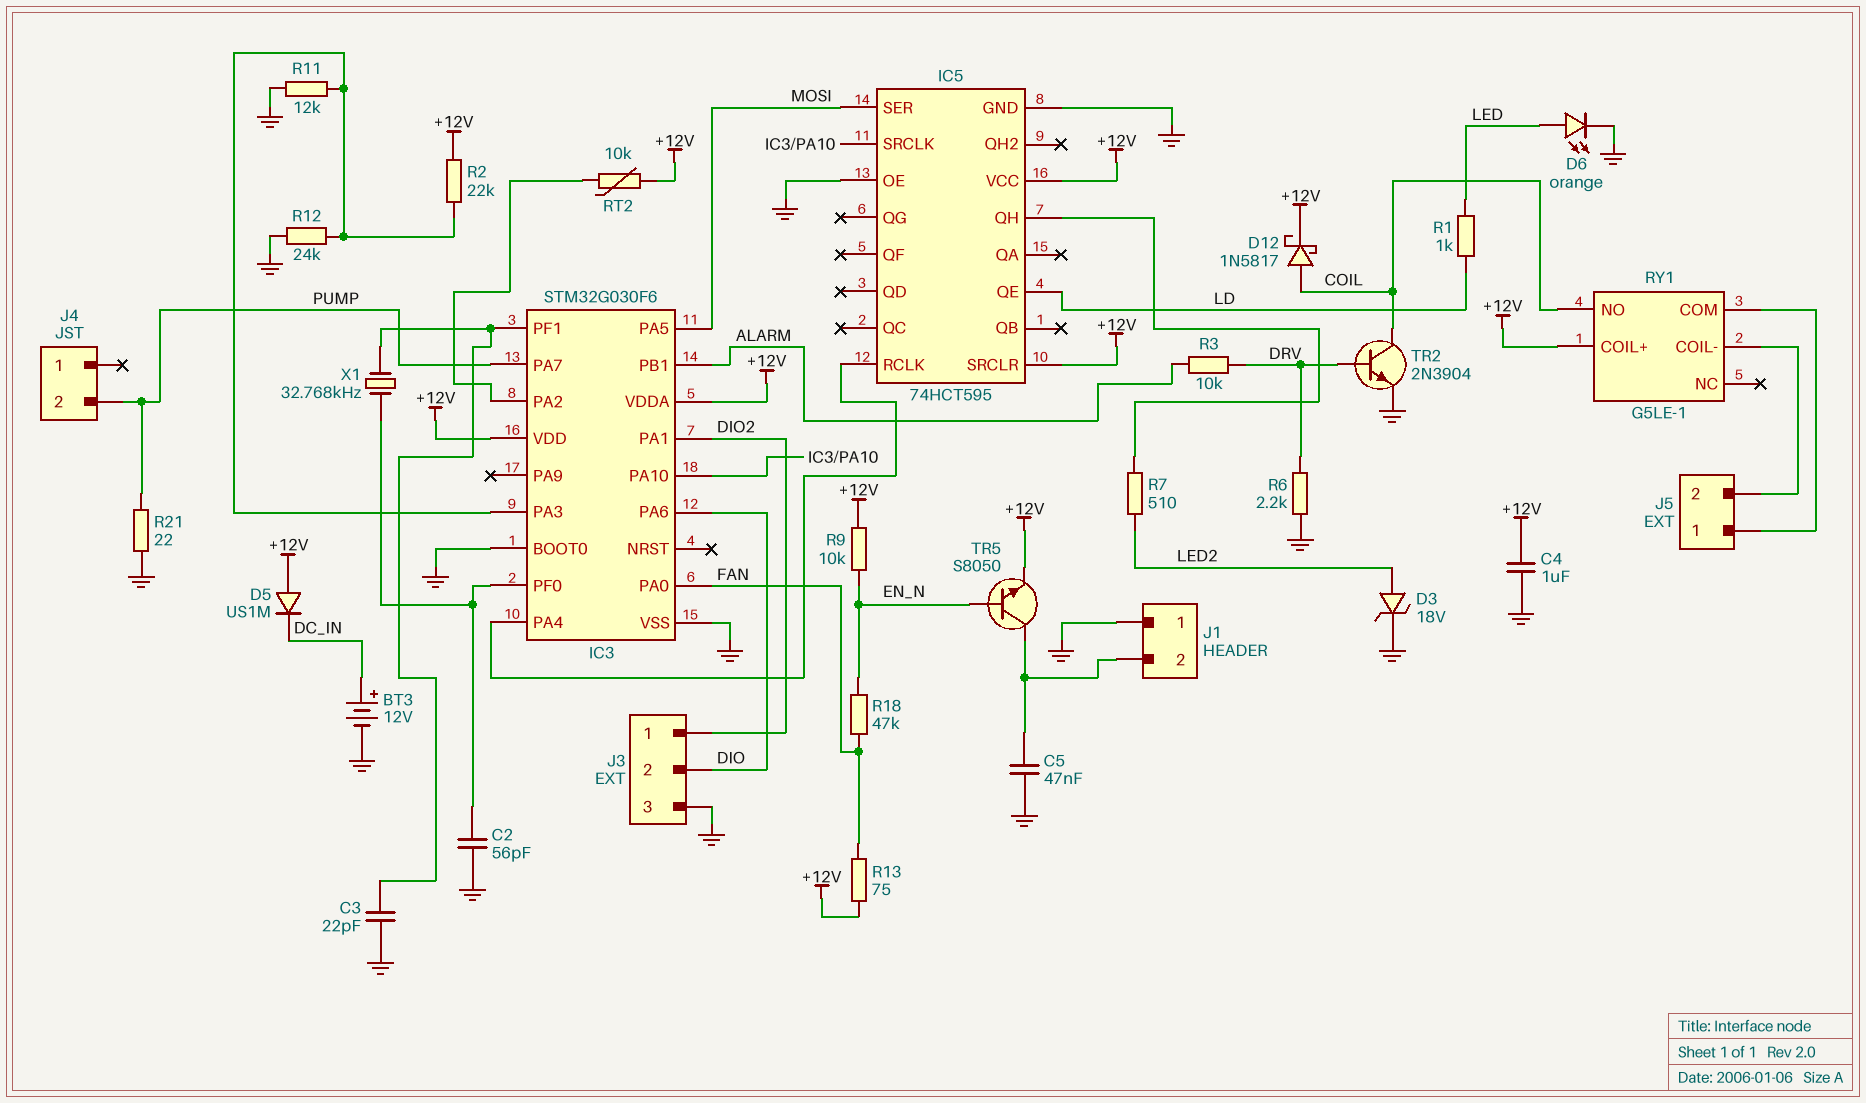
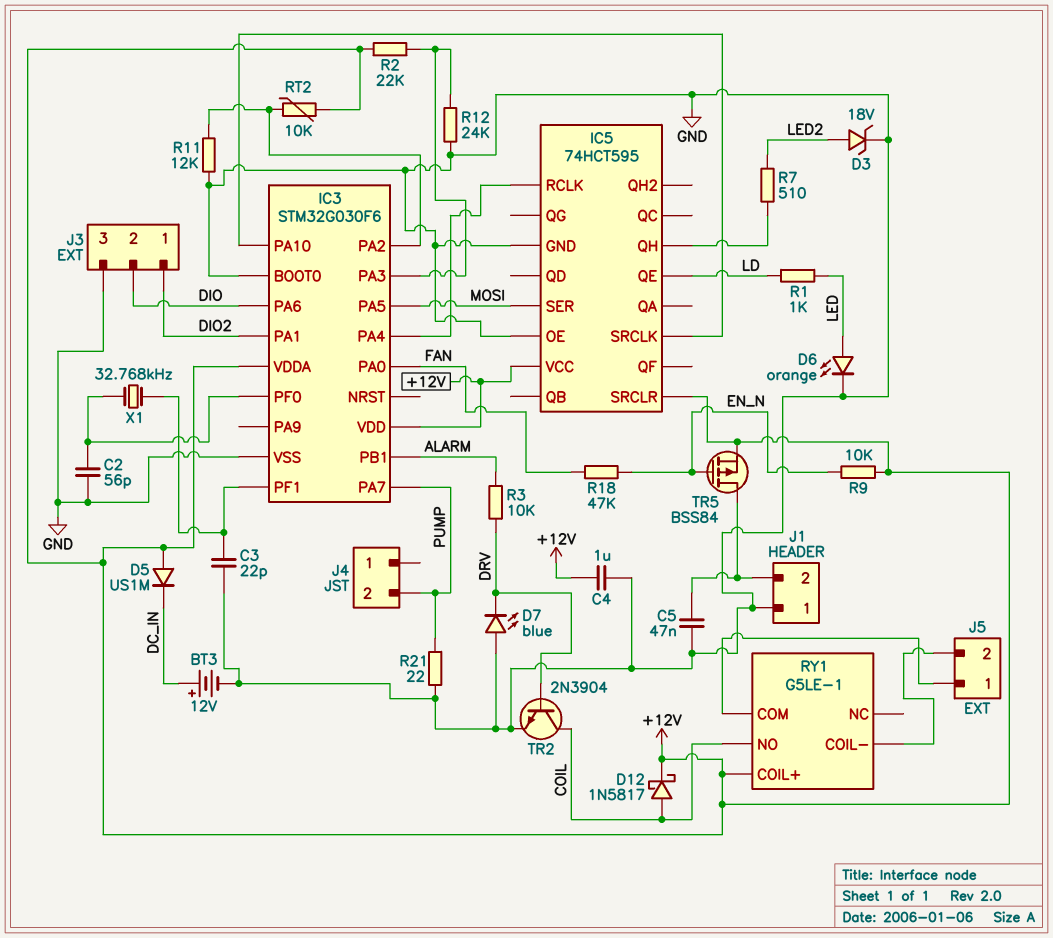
D7: none -> LED blue (A GND, K DRV)
R6: 2.2k (DRV, GND) -> none
R11: 12k (GND, IC3/PA3) -> 12k (GND, IC3/PA2)
R13: 75 (+12V, FAN) -> none
TR5: NPN S8050 (B EN_N, C J1/2, E +12V) -> PMOS BSS84 (G EN_N, D J1/2, S +12V)

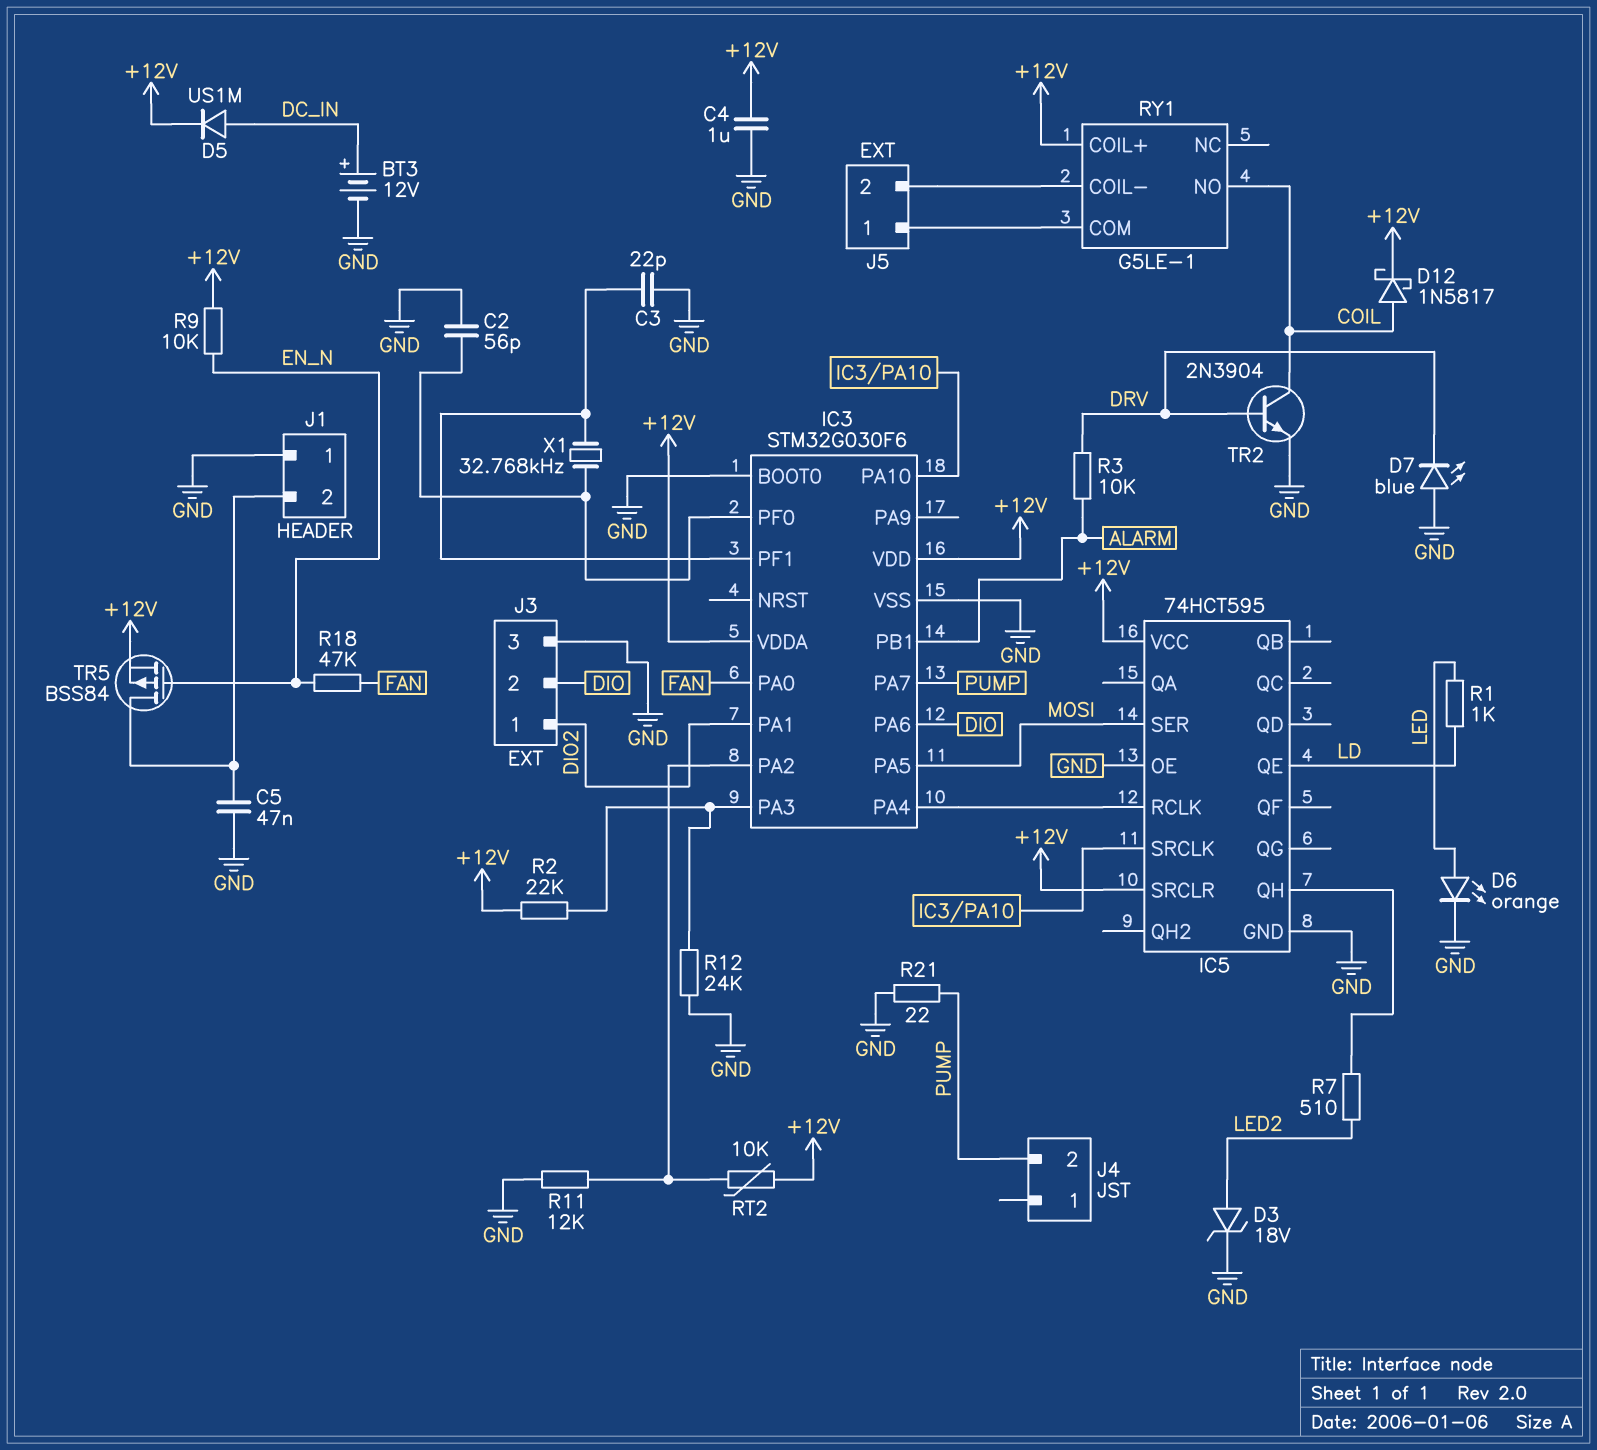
D5: diode US1M (A +12V, K DC_IN) -> diode US1M (A DC_IN, K +12V)

